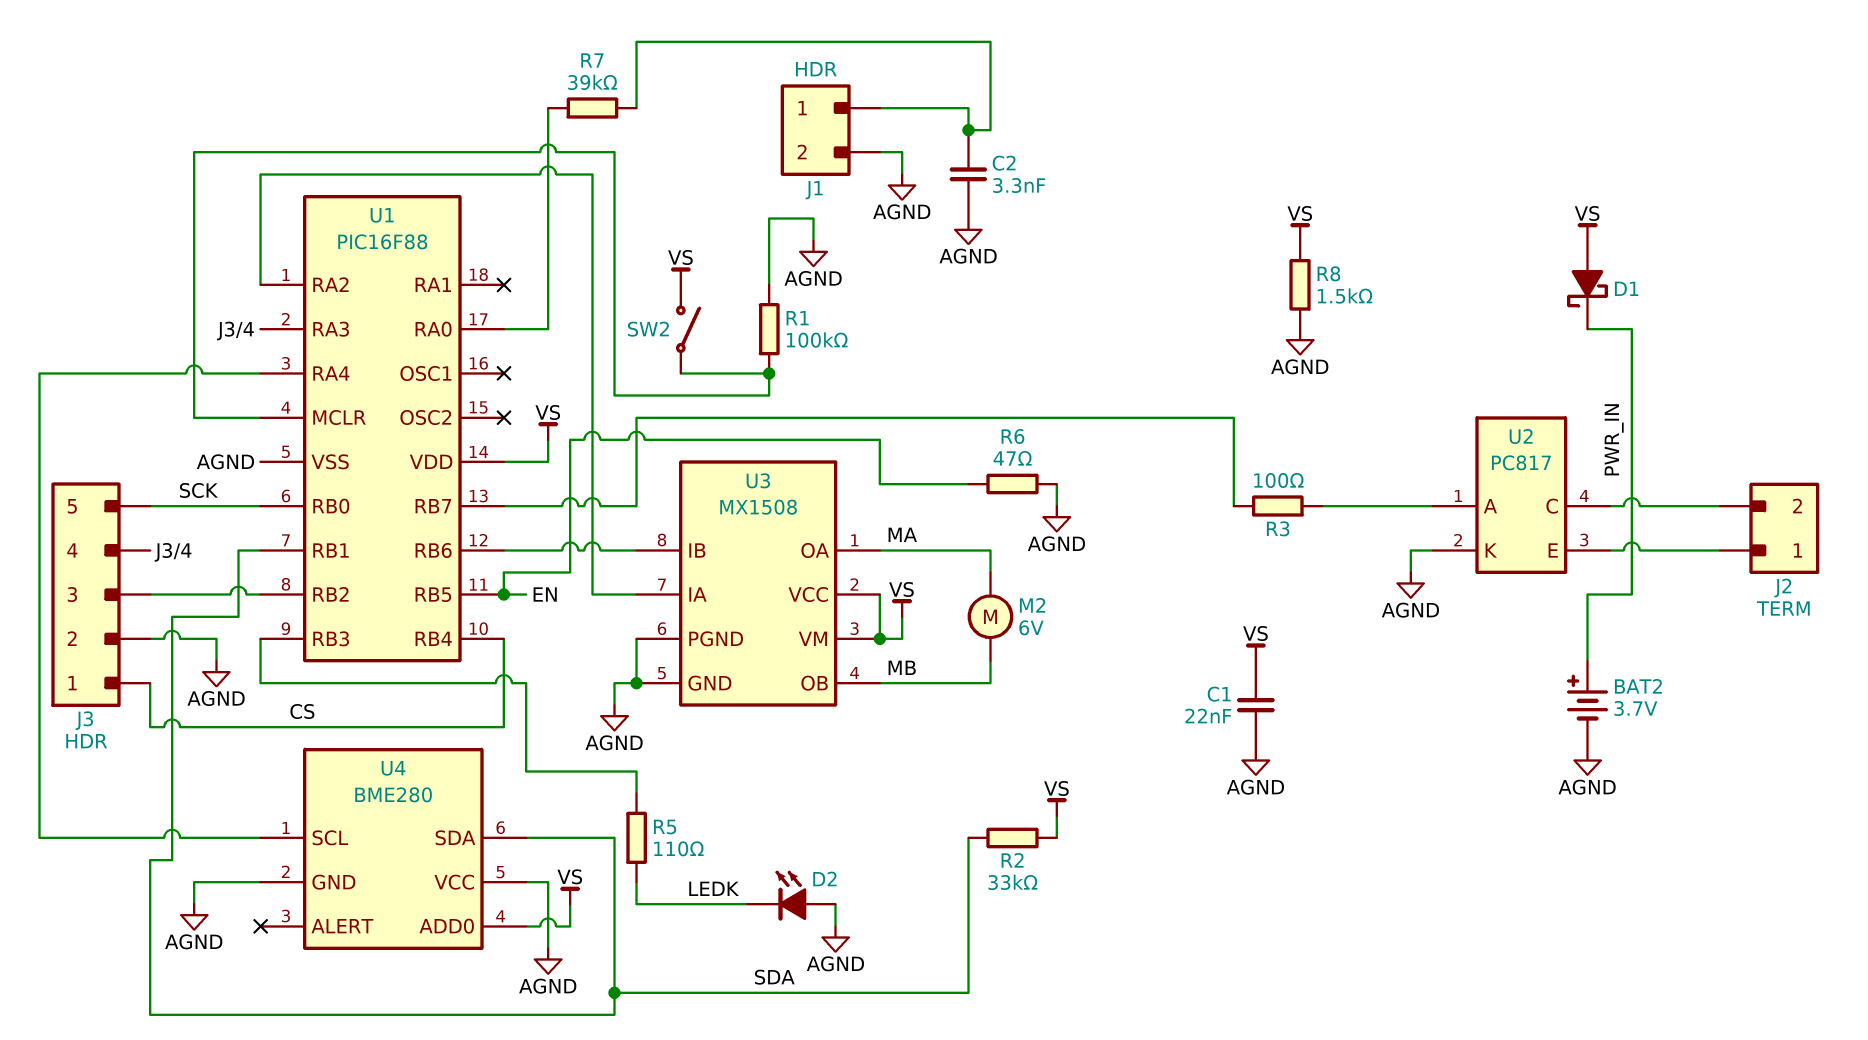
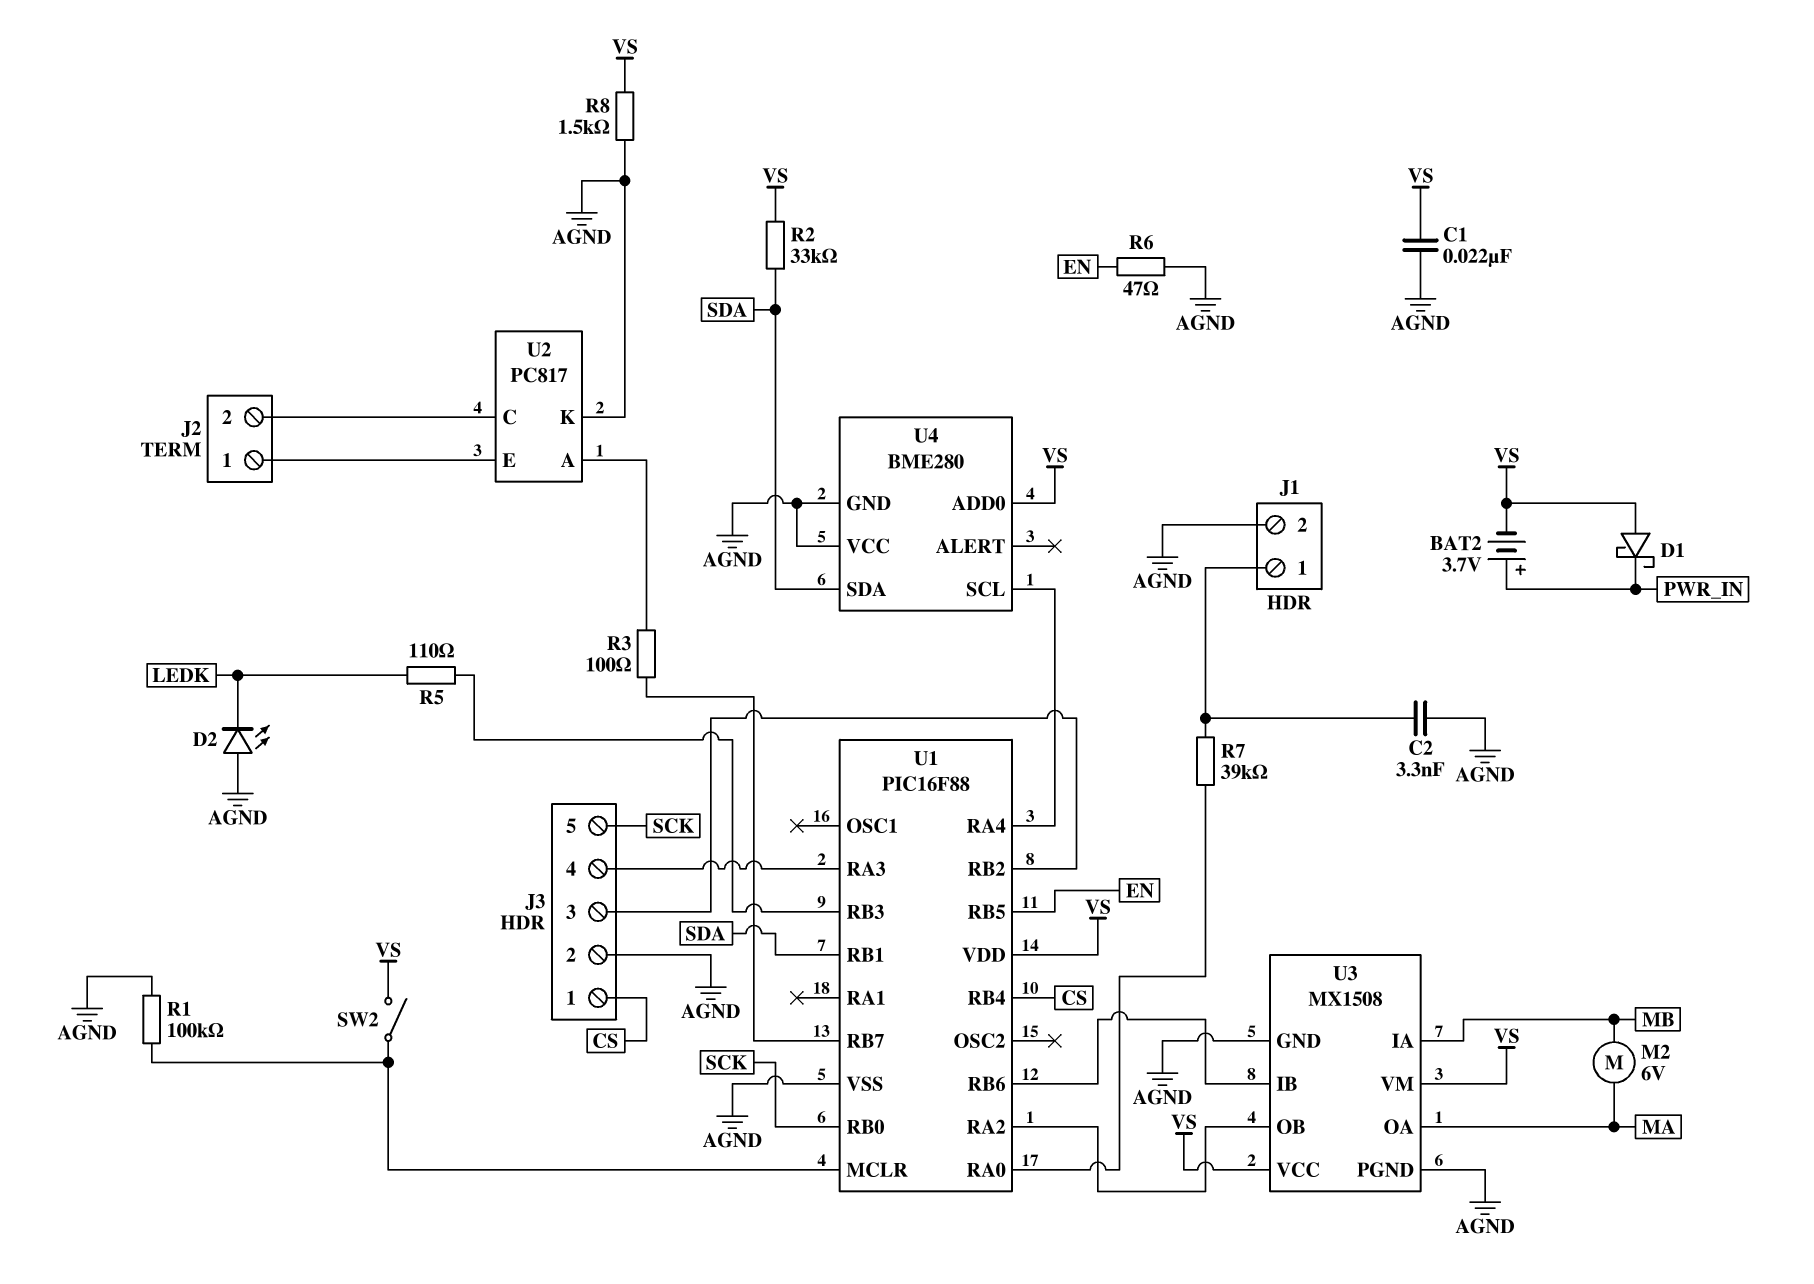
BAT2: 3.7V (plus PWR_IN, minus AGND) -> 3.7V (plus PWR_IN, minus VS)
U3 pin IA: U1/RA2 -> MB
U3 pin OB: MB -> U1/RA2

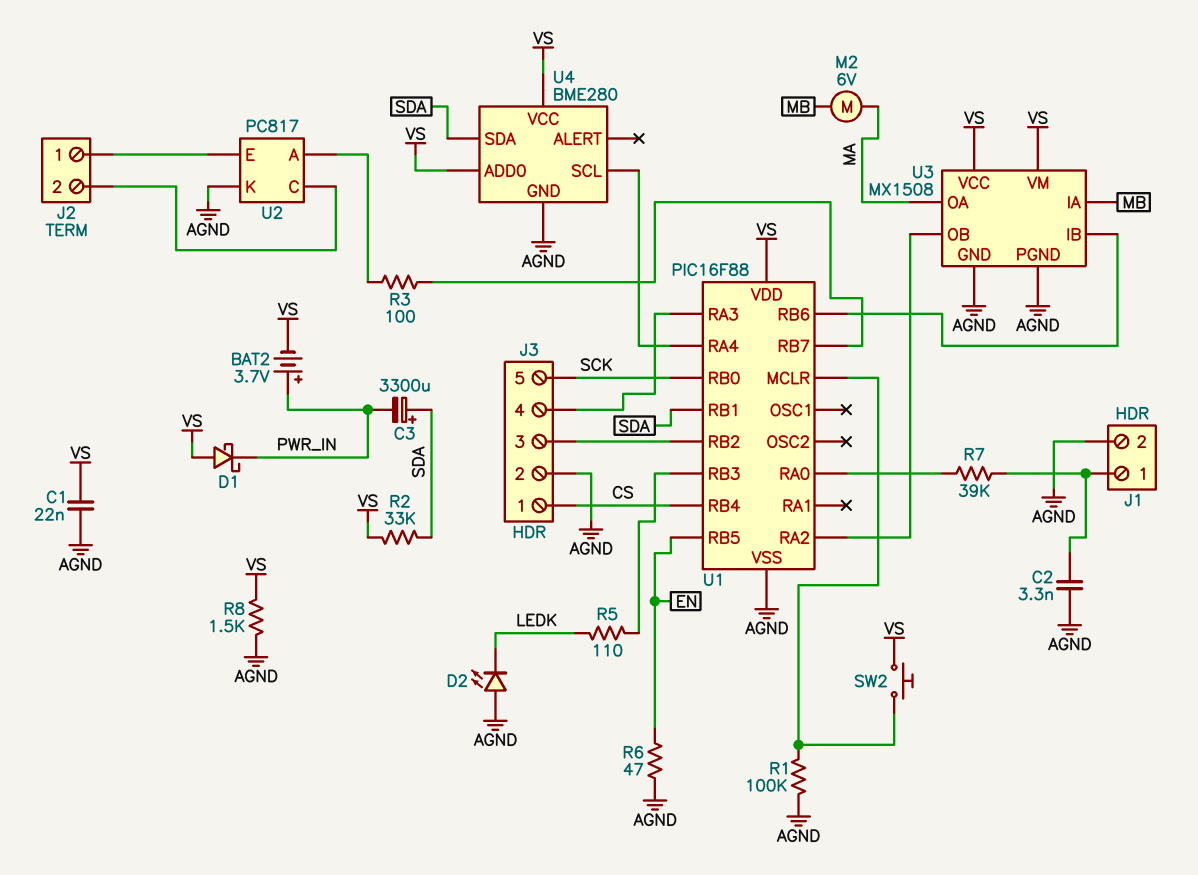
C3: none -> 3300uF (plus SDA, minus PWR_IN)
SW2: switch (U1/MCLR, VS) -> button (U1/MCLR, VS)
U4 pin VCC: AGND -> VS

